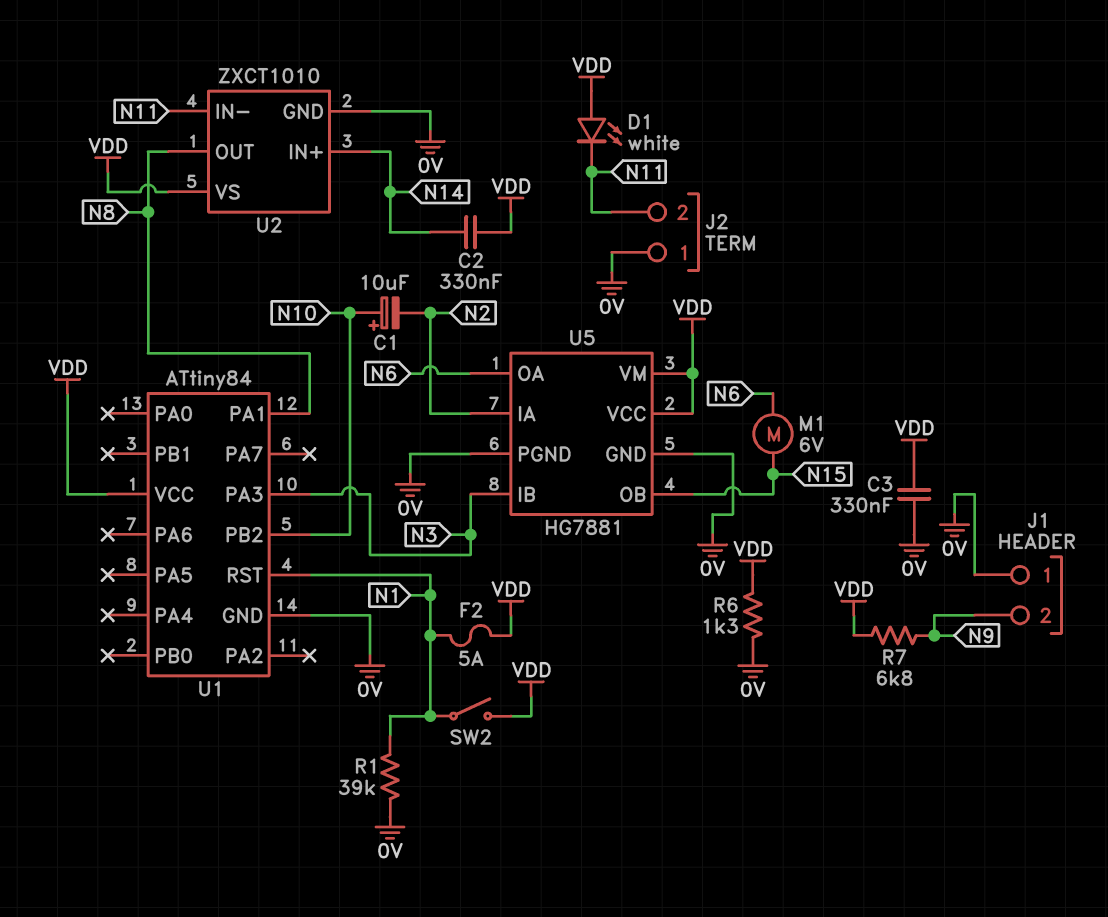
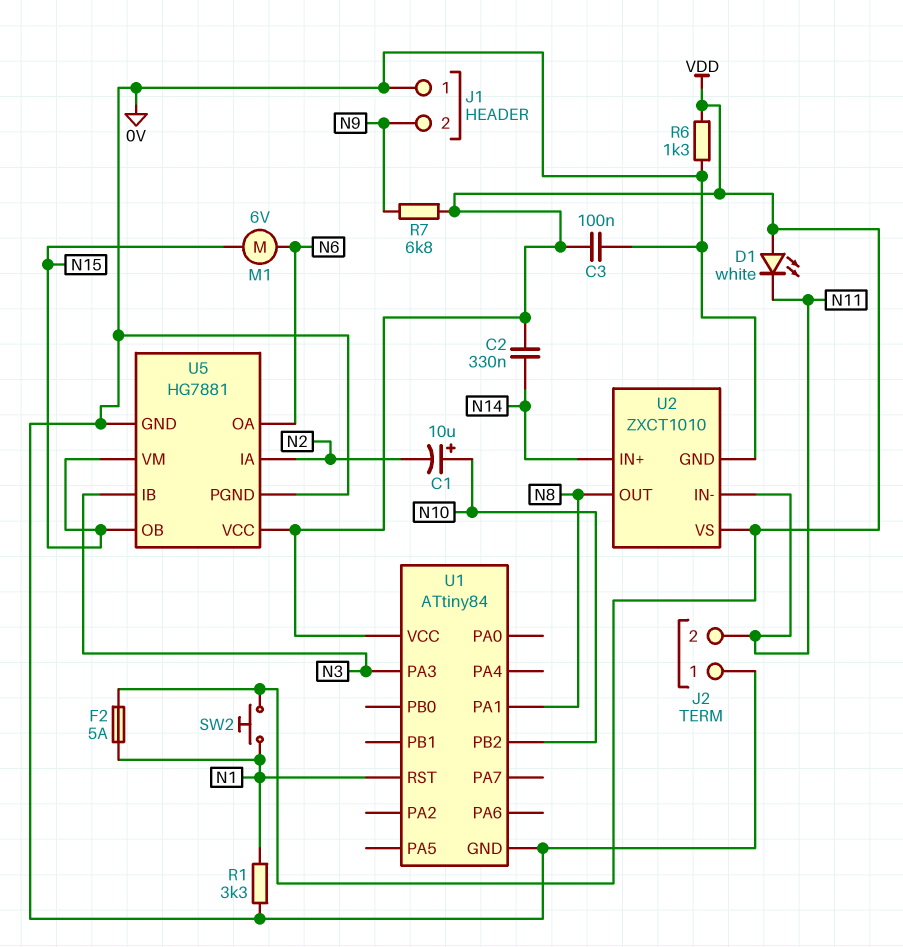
C3: 330nF (0V, VDD) -> 100nF (0V, VDD)
R1: 39k (0V, N1) -> 3.3k (0V, N1)
SW2: switch (N1, VDD) -> button (N1, VDD)
U5 pin VM: VDD -> N15

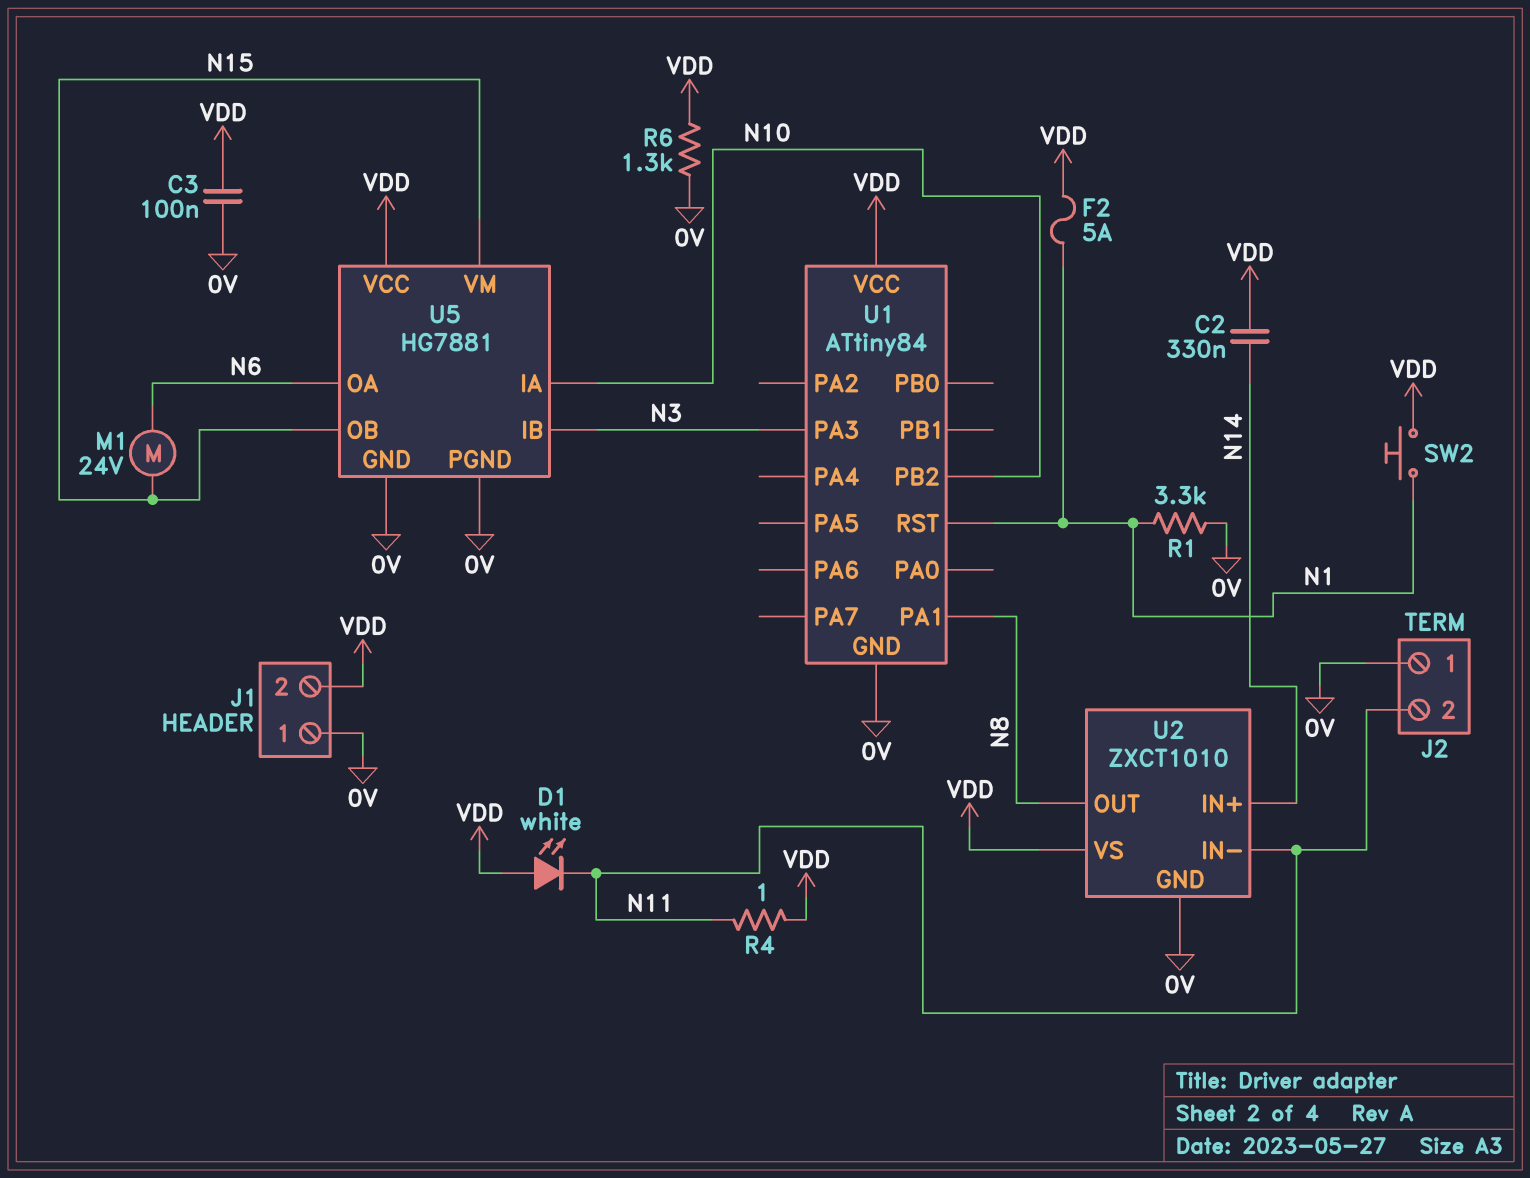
C1: 10uF (plus N10, minus N2) -> none
J1 pin 2: N9 -> VDD
M1: motor 6V (N6, N15) -> motor 24V (N6, N15)
R4: none -> 1 (N11, VDD)
R7: 6.8k (N9, VDD) -> none
U5 pin IA: N2 -> N10

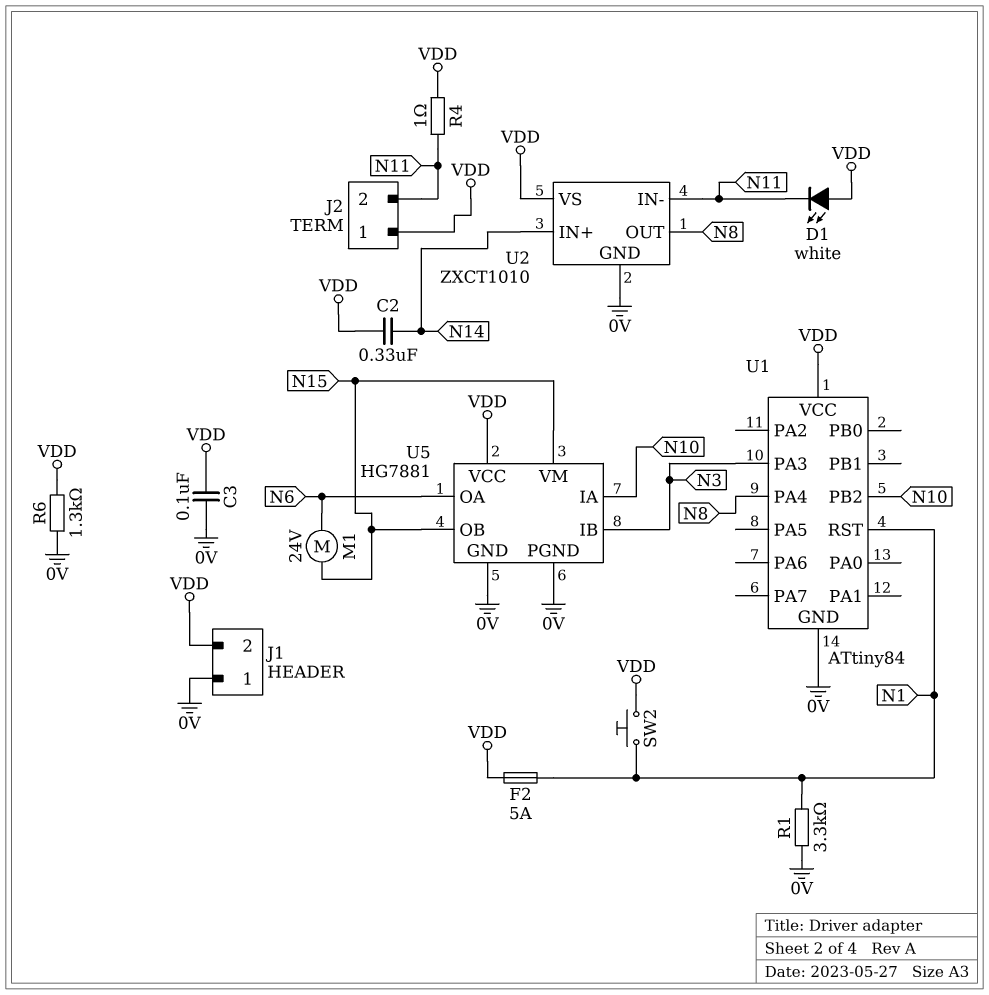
J2 pin 1: 0V -> VDD
U1 pin PA1: N8 -> none
U1 pin PA4: none -> N8

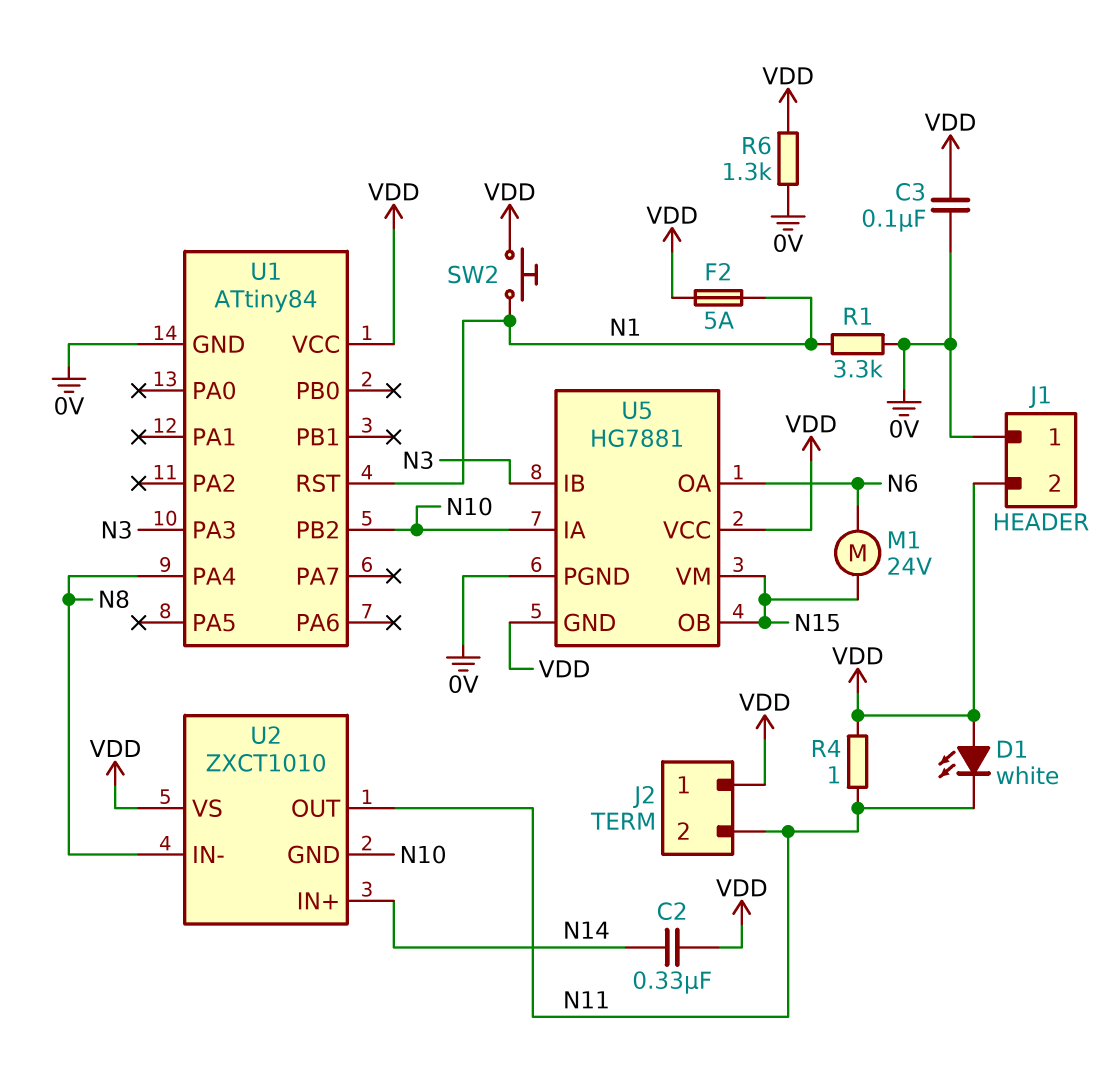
U2 pin GND: 0V -> N10
U2 pin IN-: N11 -> N8
U2 pin OUT: N8 -> N11
U5 pin GND: 0V -> VDD

